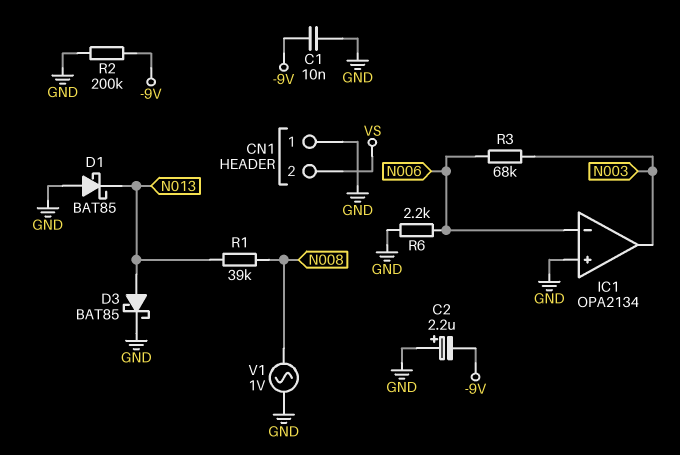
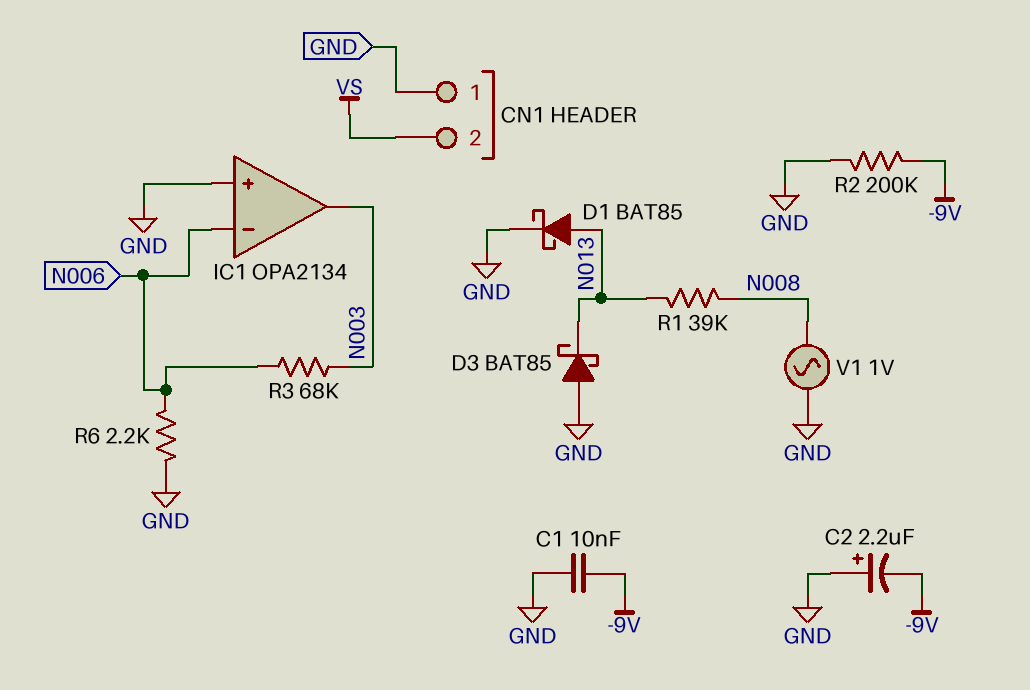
D1: schottky BAT85 (A GND, K N013) -> schottky BAT85 (A N013, K GND)
D3: schottky BAT85 (A N013, K GND) -> schottky BAT85 (A GND, K N013)

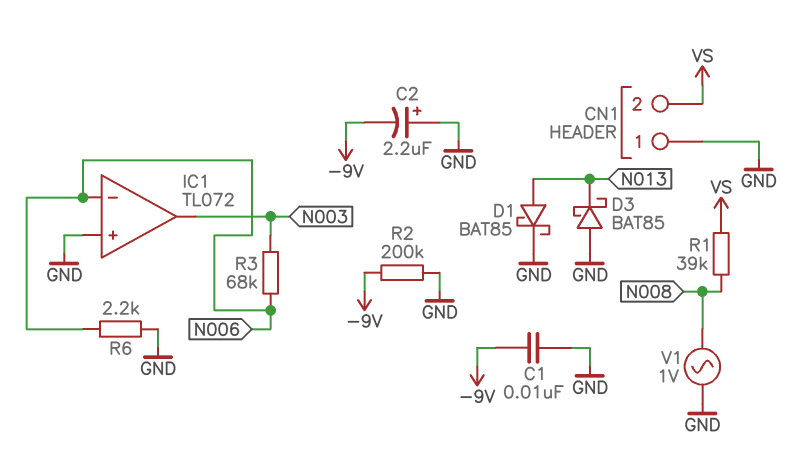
IC1: OPA2134 -> TL072
R1: 39k (N008, N013) -> 39k (N008, VS)

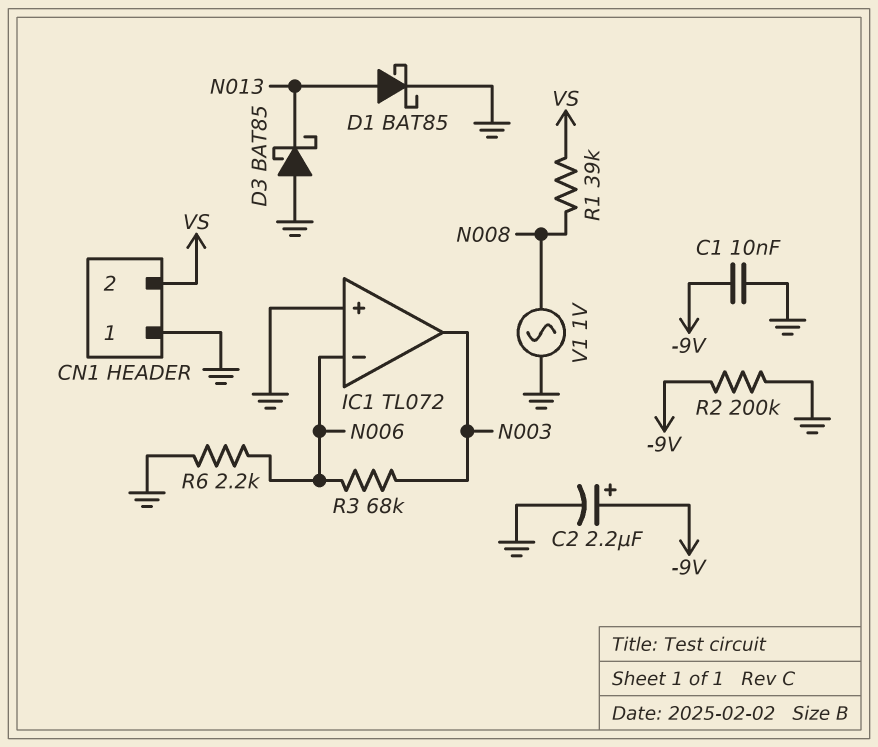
C2: 2.2uF (plus GND, minus -9V) -> 2.2uF (plus -9V, minus GND)

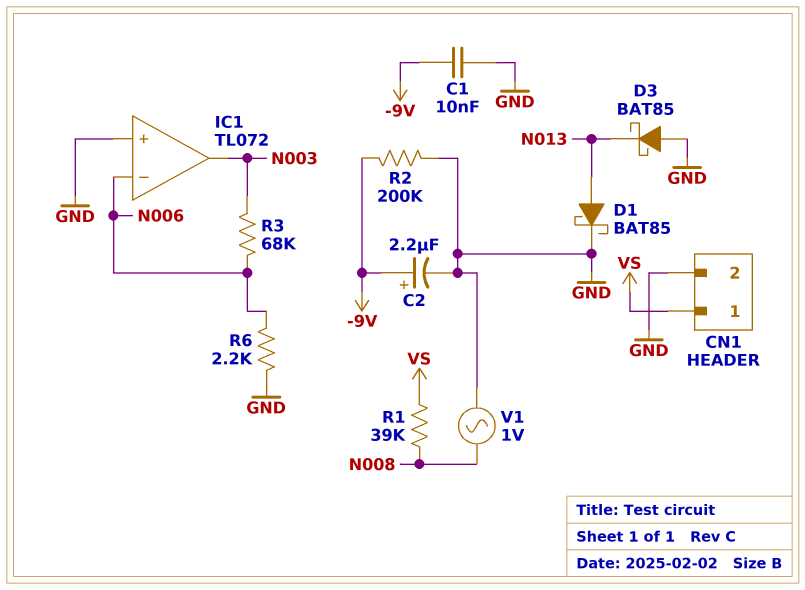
CN1 pin 1: GND -> VS
CN1 pin 2: VS -> GND

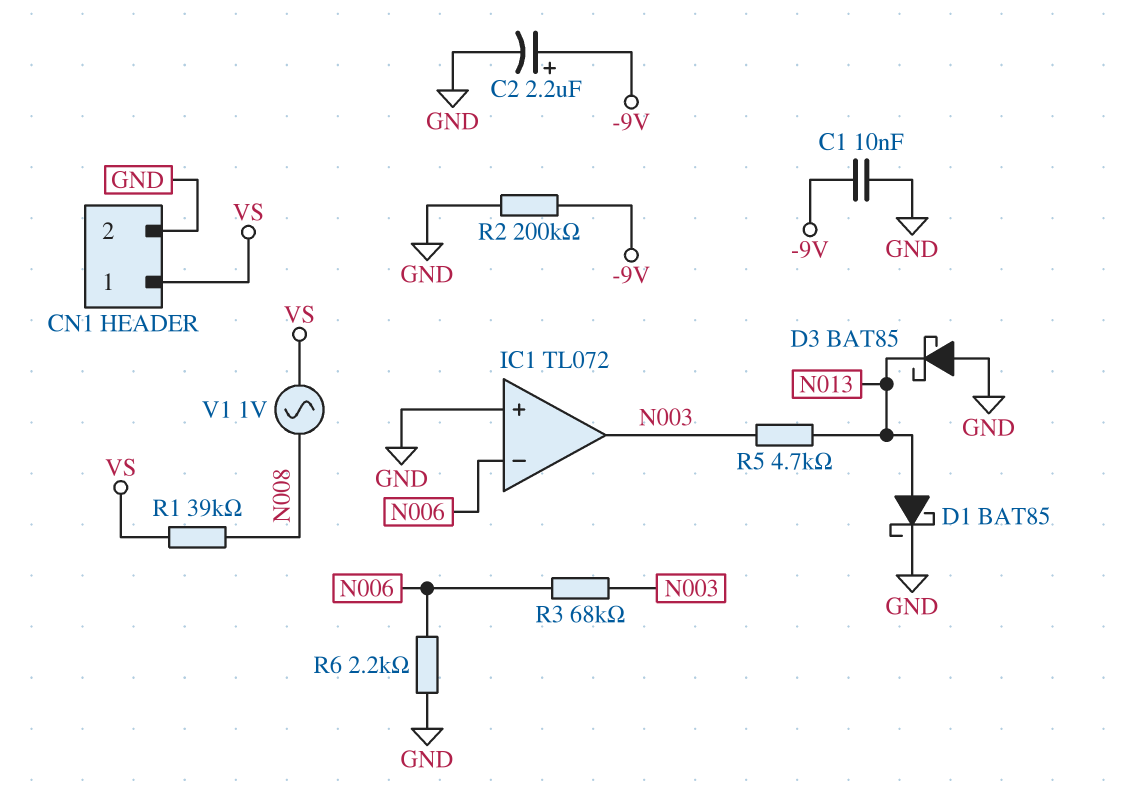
R5: none -> 4.7k (N003, N013)
V1: AC 1V (GND, N008) -> AC 1V (N008, VS)

